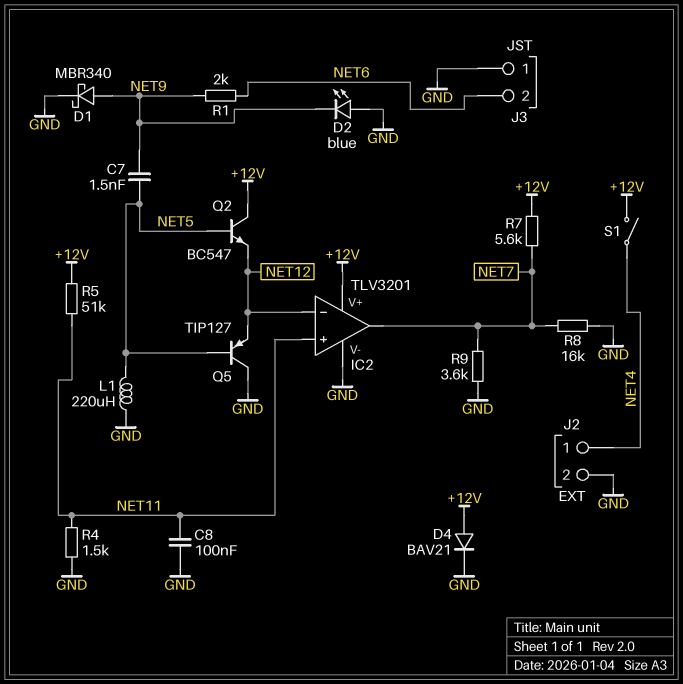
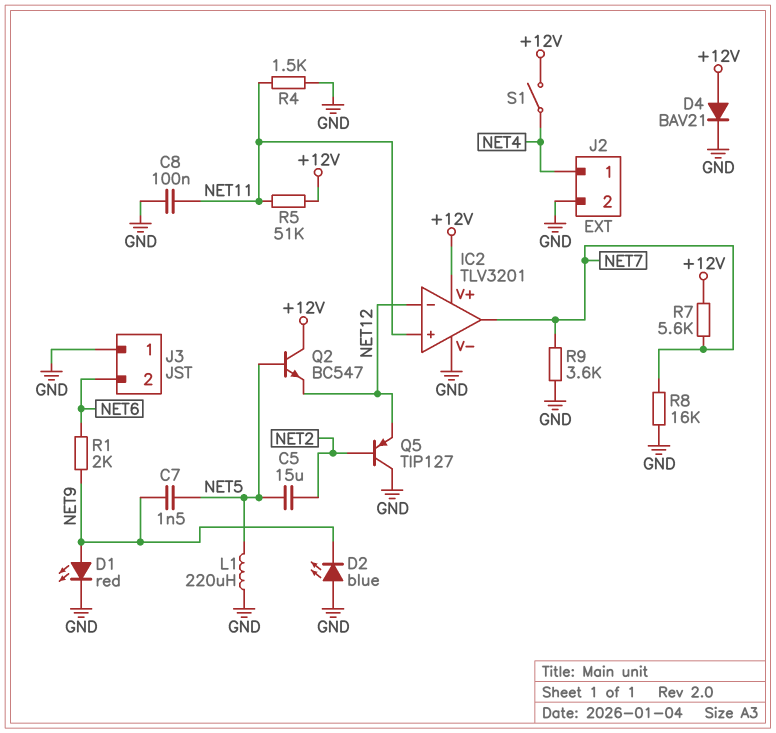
C5: none -> 15uF (NET2, NET5)
D1: schottky MBR340 (A NET9, K GND) -> LED red (A NET9, K GND)
Q5: PNP TIP127 (B NET5, C GND, E NET12) -> PNP TIP127 (B NET2, C GND, E NET12)

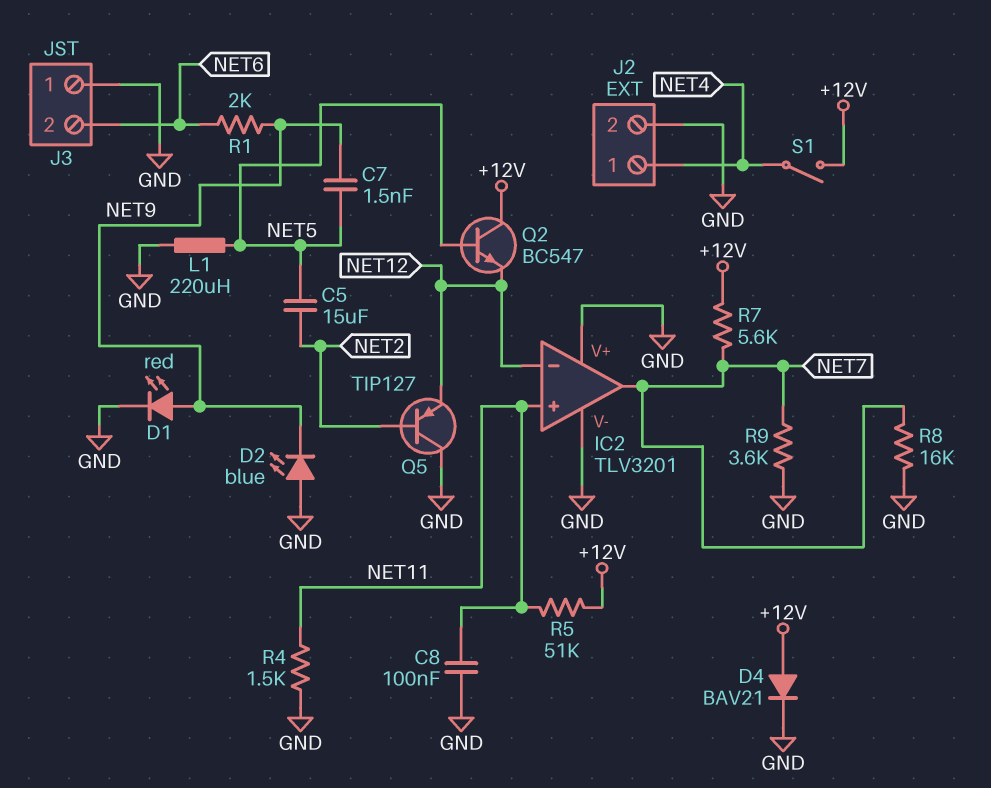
IC2 pin V+: +12V -> GND

